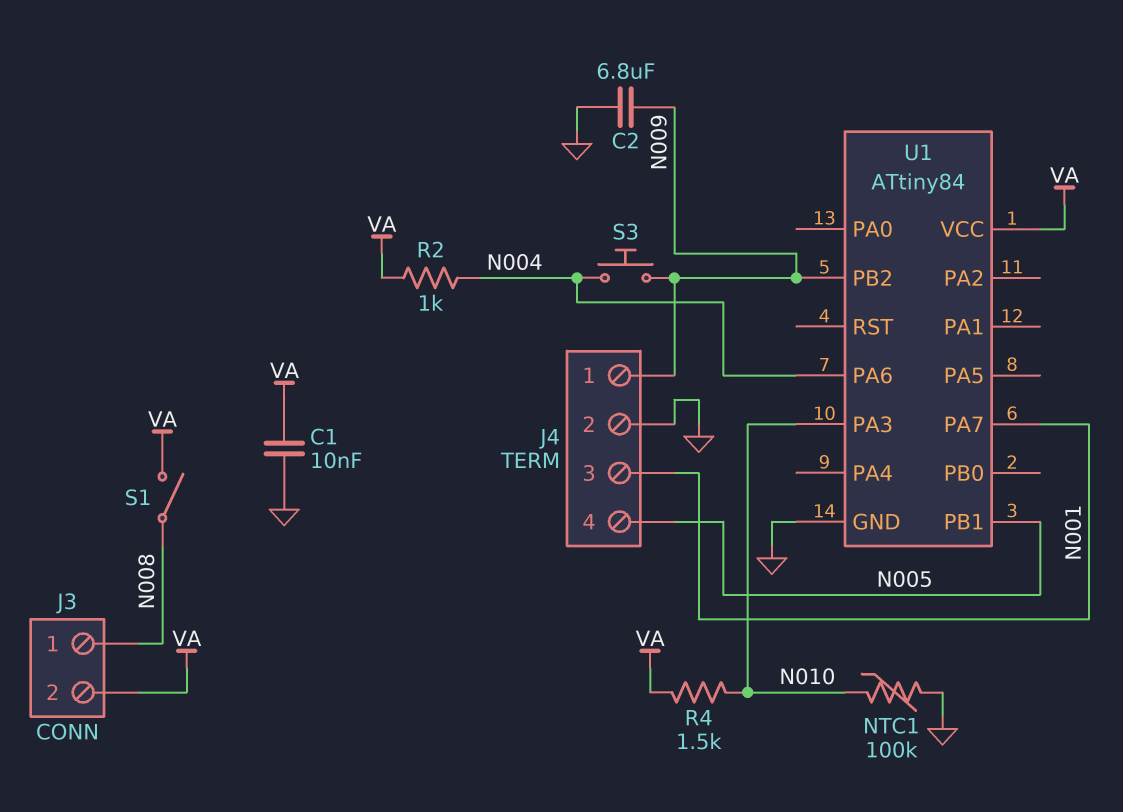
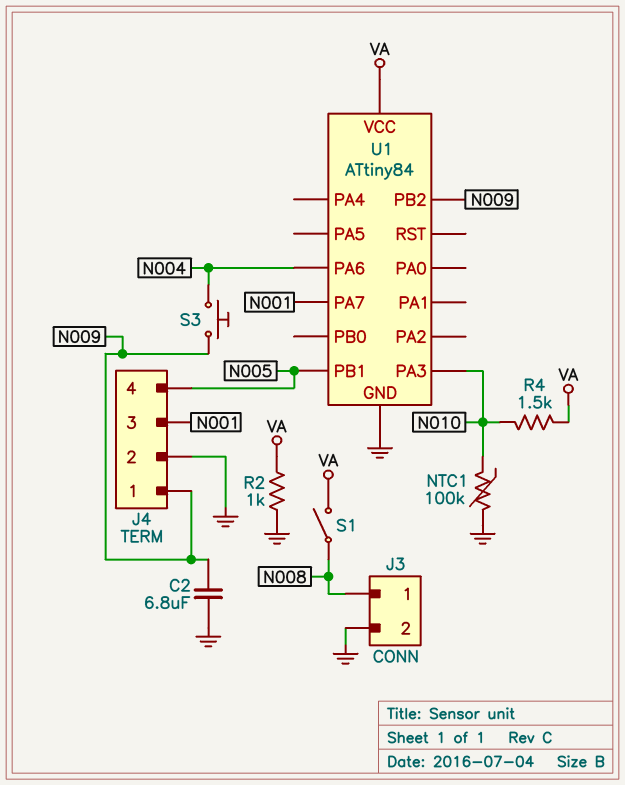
C1: 10nF (GND, VA) -> none
J3 pin 2: VA -> GND
R2: 1k (N004, VA) -> 1k (GND, VA)

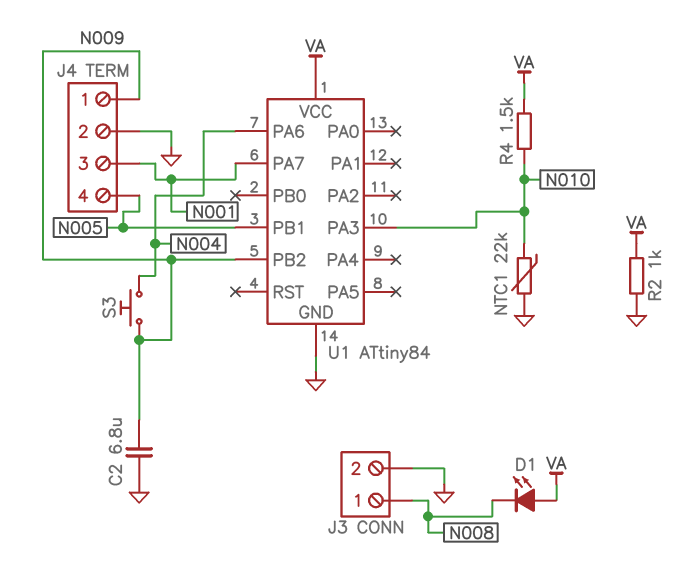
D1: none -> LED (A VA, K N008)
NTC1: 100k (GND, N010) -> 22k (GND, N010)
S1: switch (N008, VA) -> none

